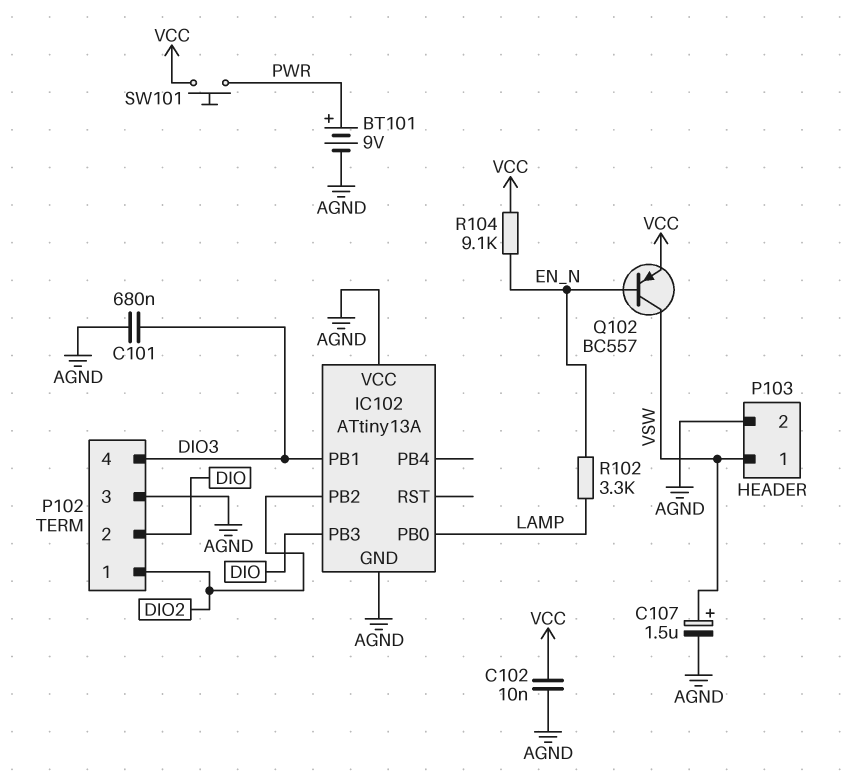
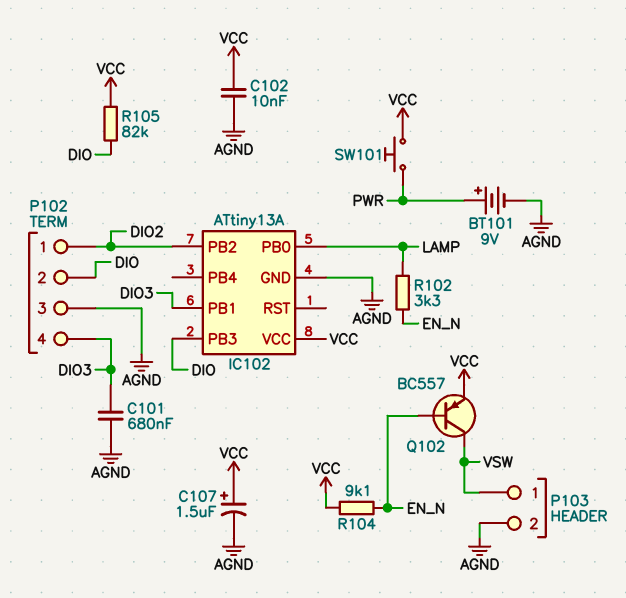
C107: 1.5uF (plus VSW, minus AGND) -> 1.5uF (plus VCC, minus AGND)
IC102 pin VCC: AGND -> VCC
R105: none -> 82k (DIO, VCC)

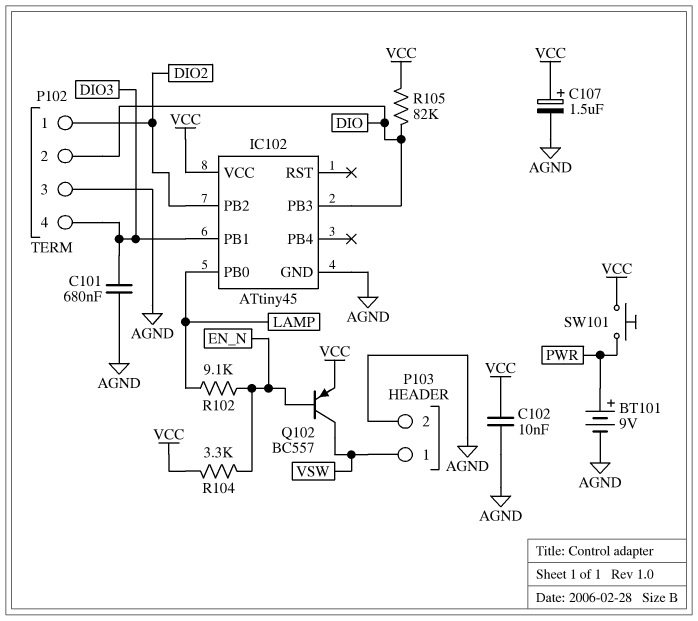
IC102: ATtiny13A -> ATtiny45
R102: 3.3k (EN_N, LAMP) -> 9.1k (EN_N, LAMP)
R104: 9.1k (EN_N, VCC) -> 3.3k (EN_N, VCC)

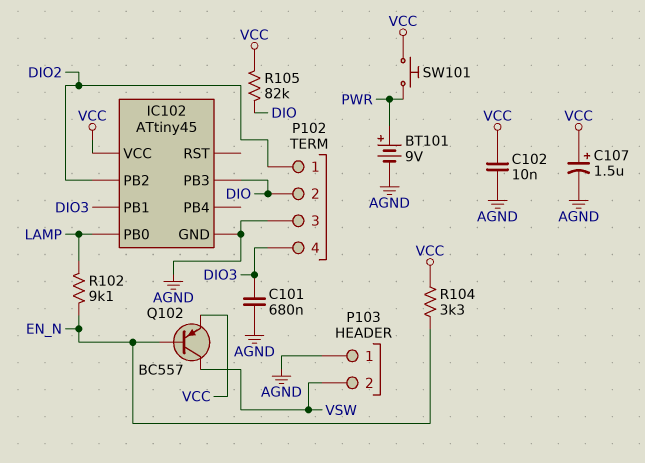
P103 pin 1: VSW -> AGND
P103 pin 2: AGND -> VSW

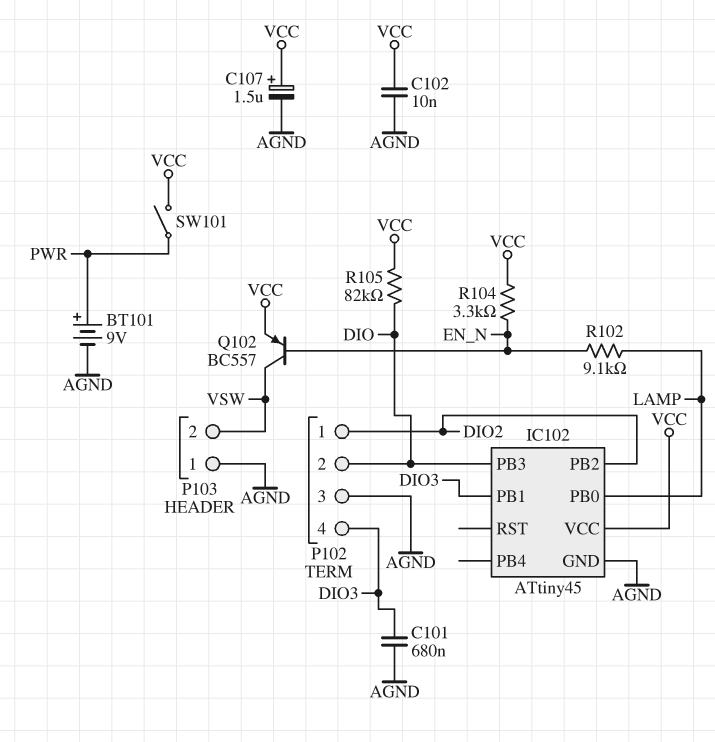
SW101: button (PWR, VCC) -> switch (PWR, VCC)

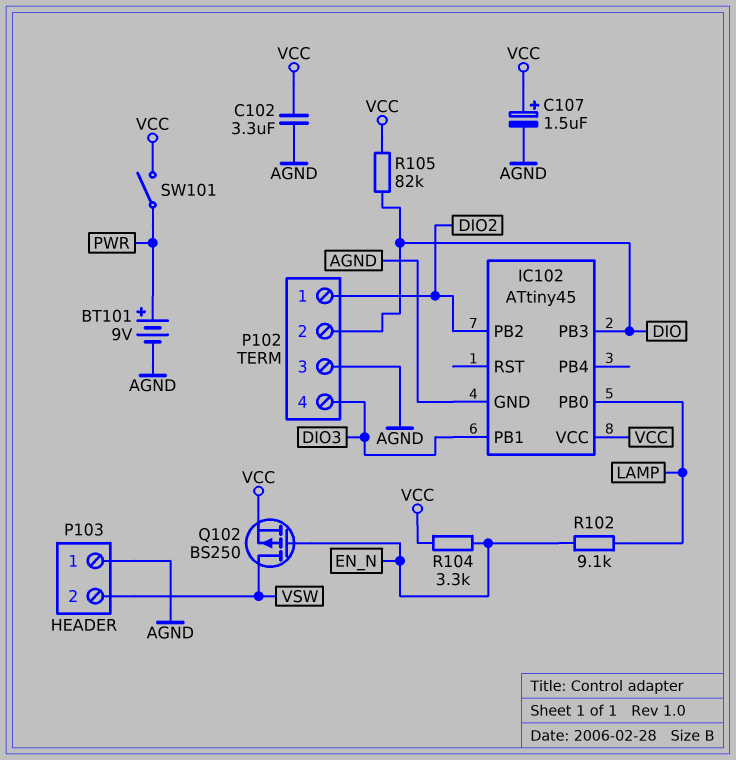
C101: 680nF (AGND, DIO3) -> none
C102: 10nF (AGND, VCC) -> 3.3uF (AGND, VCC)
Q102: PNP BC557 (B EN_N, C VSW, E VCC) -> PMOS BS250 (G EN_N, D VSW, S VCC)

